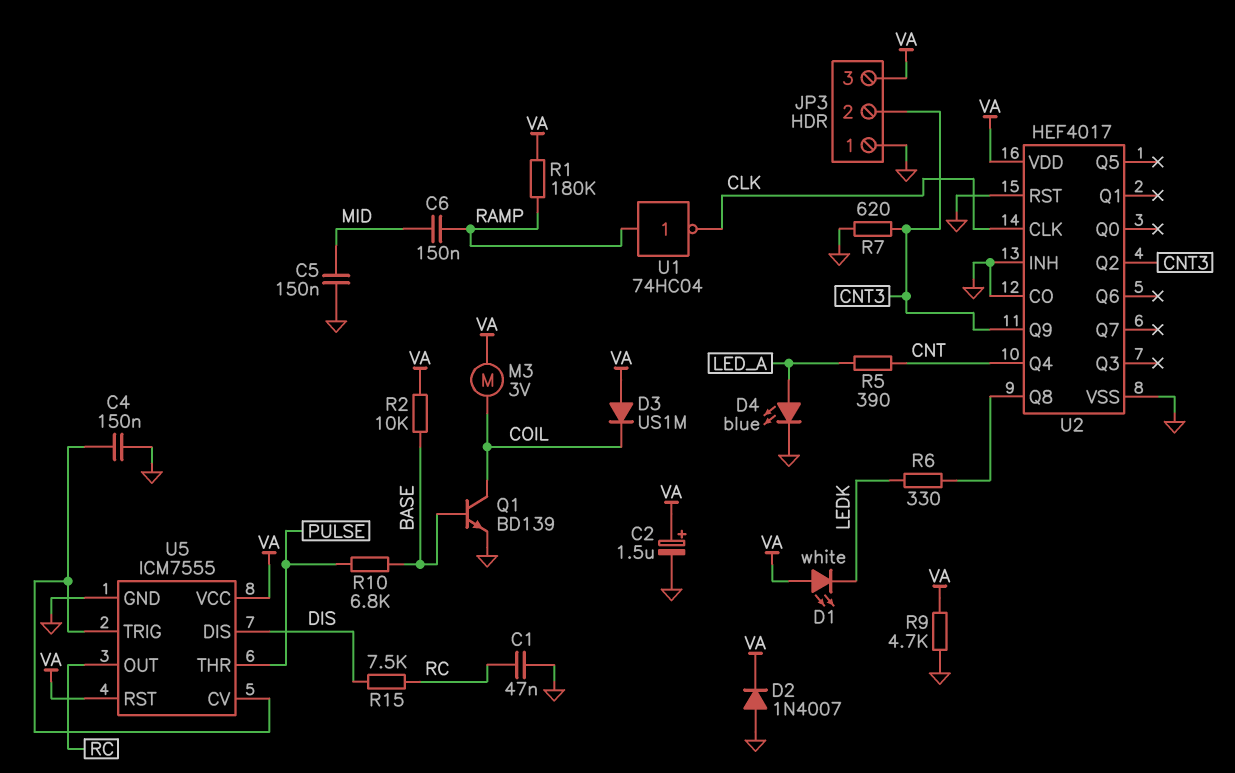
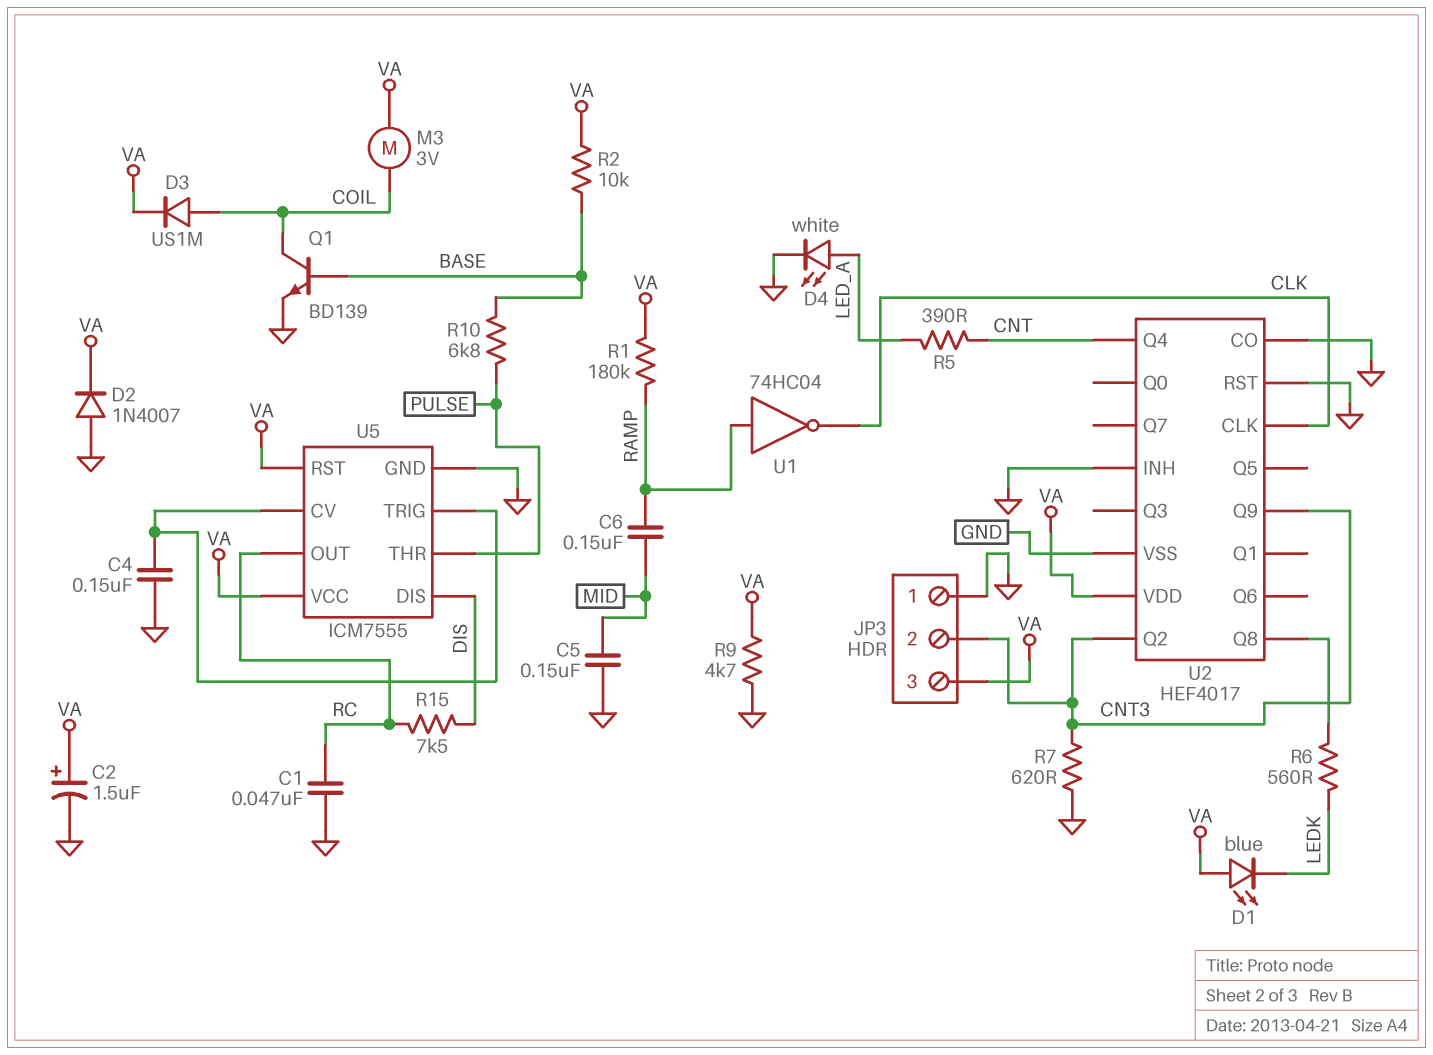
D1: LED white (A VA, K LEDK) -> LED blue (A VA, K LEDK)
D3: diode US1M (A VA, K COIL) -> diode US1M (A COIL, K VA)
D4: LED blue (A LED_A, K GND) -> LED white (A LED_A, K GND)
R6: 330 (LEDK, U2/Q8) -> 560 (LEDK, U2/Q8)

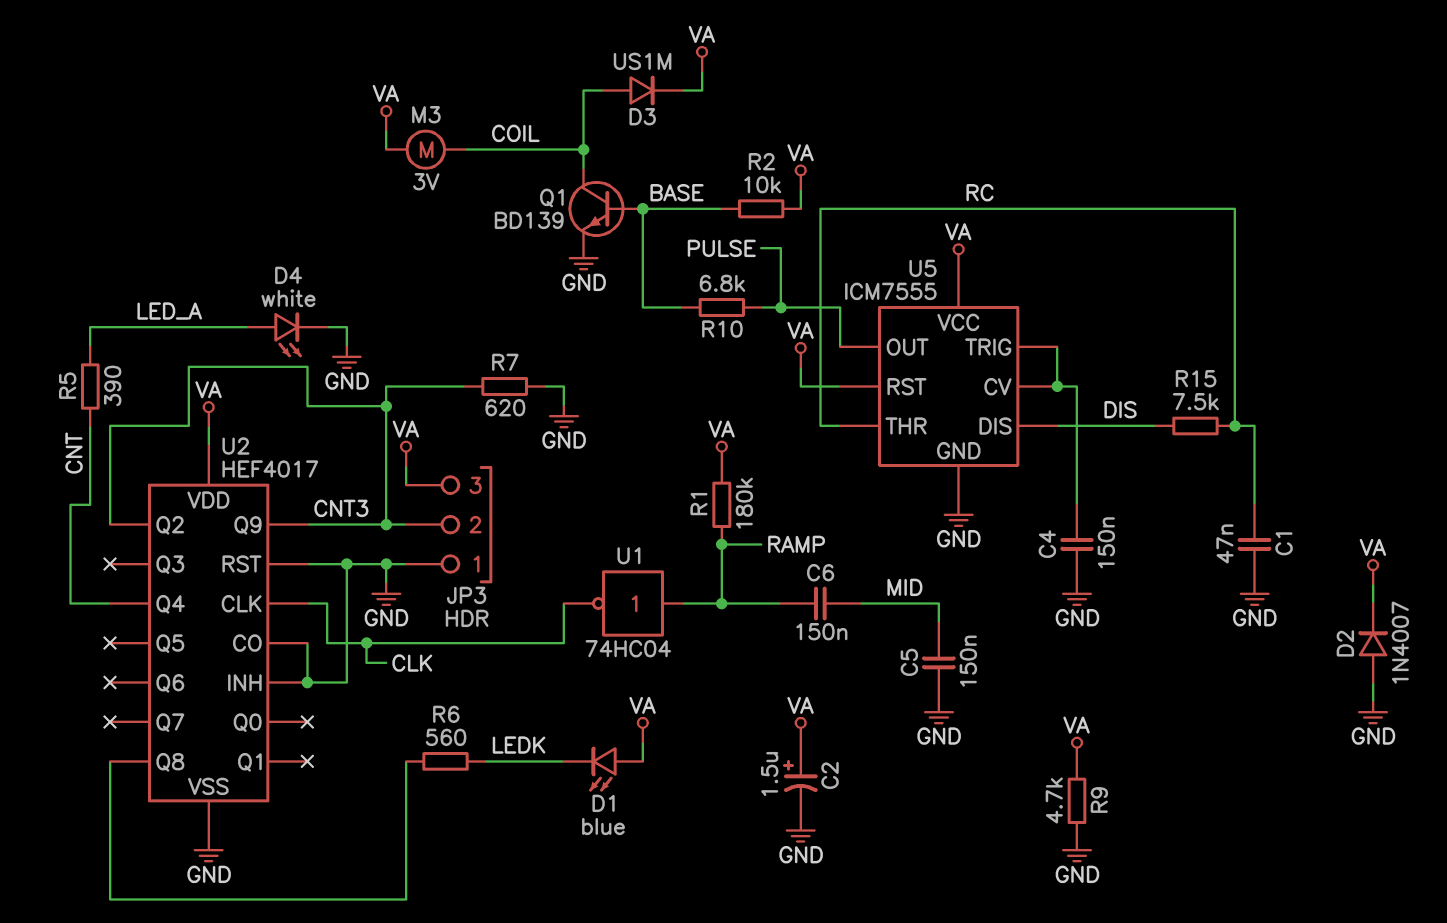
U5 pin OUT: RC -> PULSE
U5 pin THR: PULSE -> RC

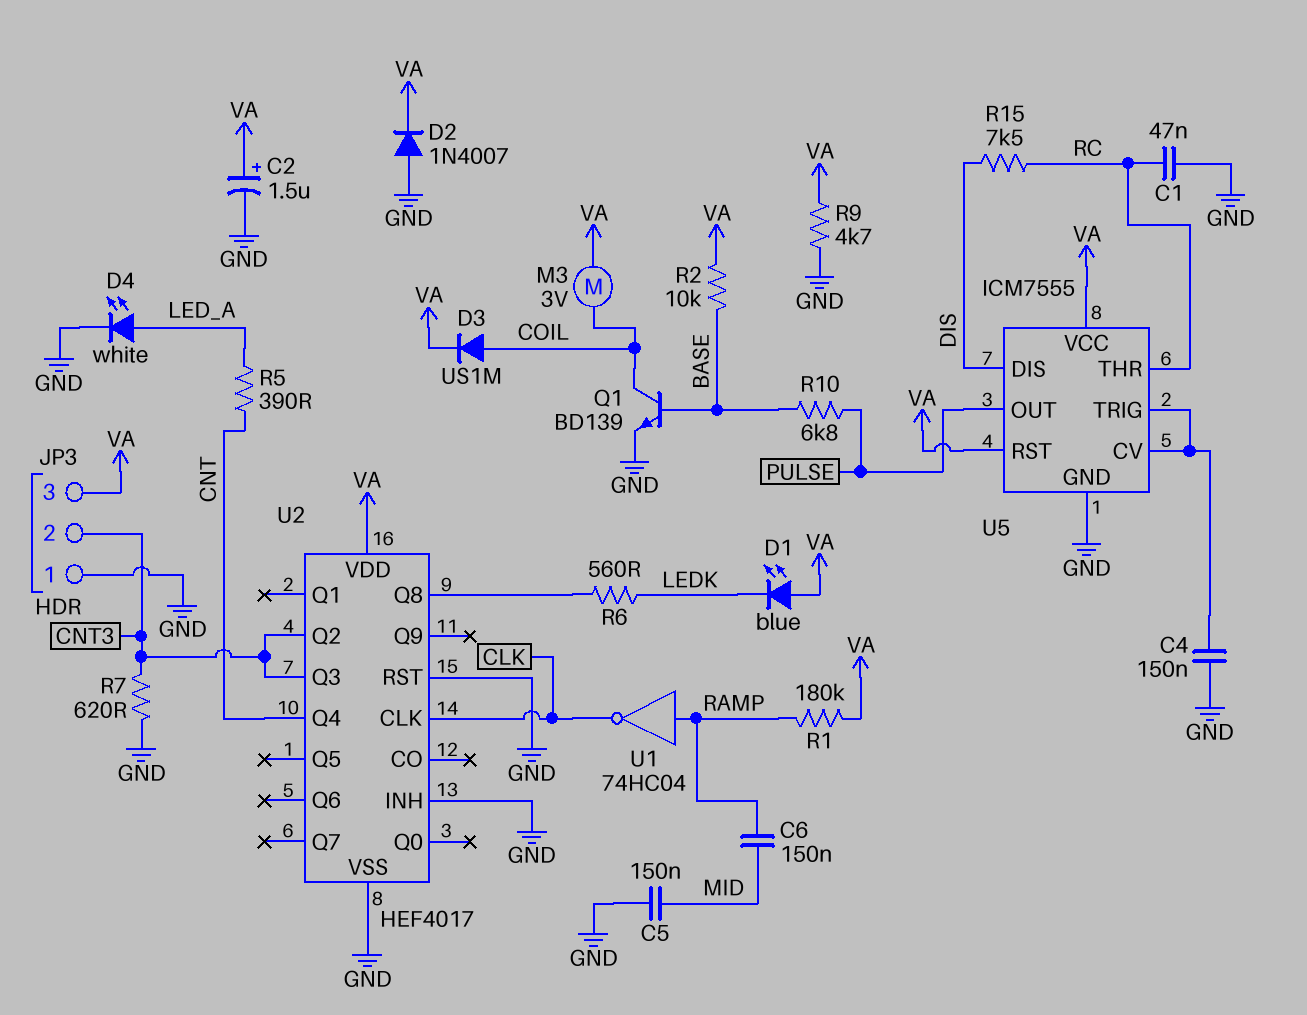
U2 pin CO: GND -> none
U2 pin Q3: none -> CNT3
U2 pin Q9: CNT3 -> none

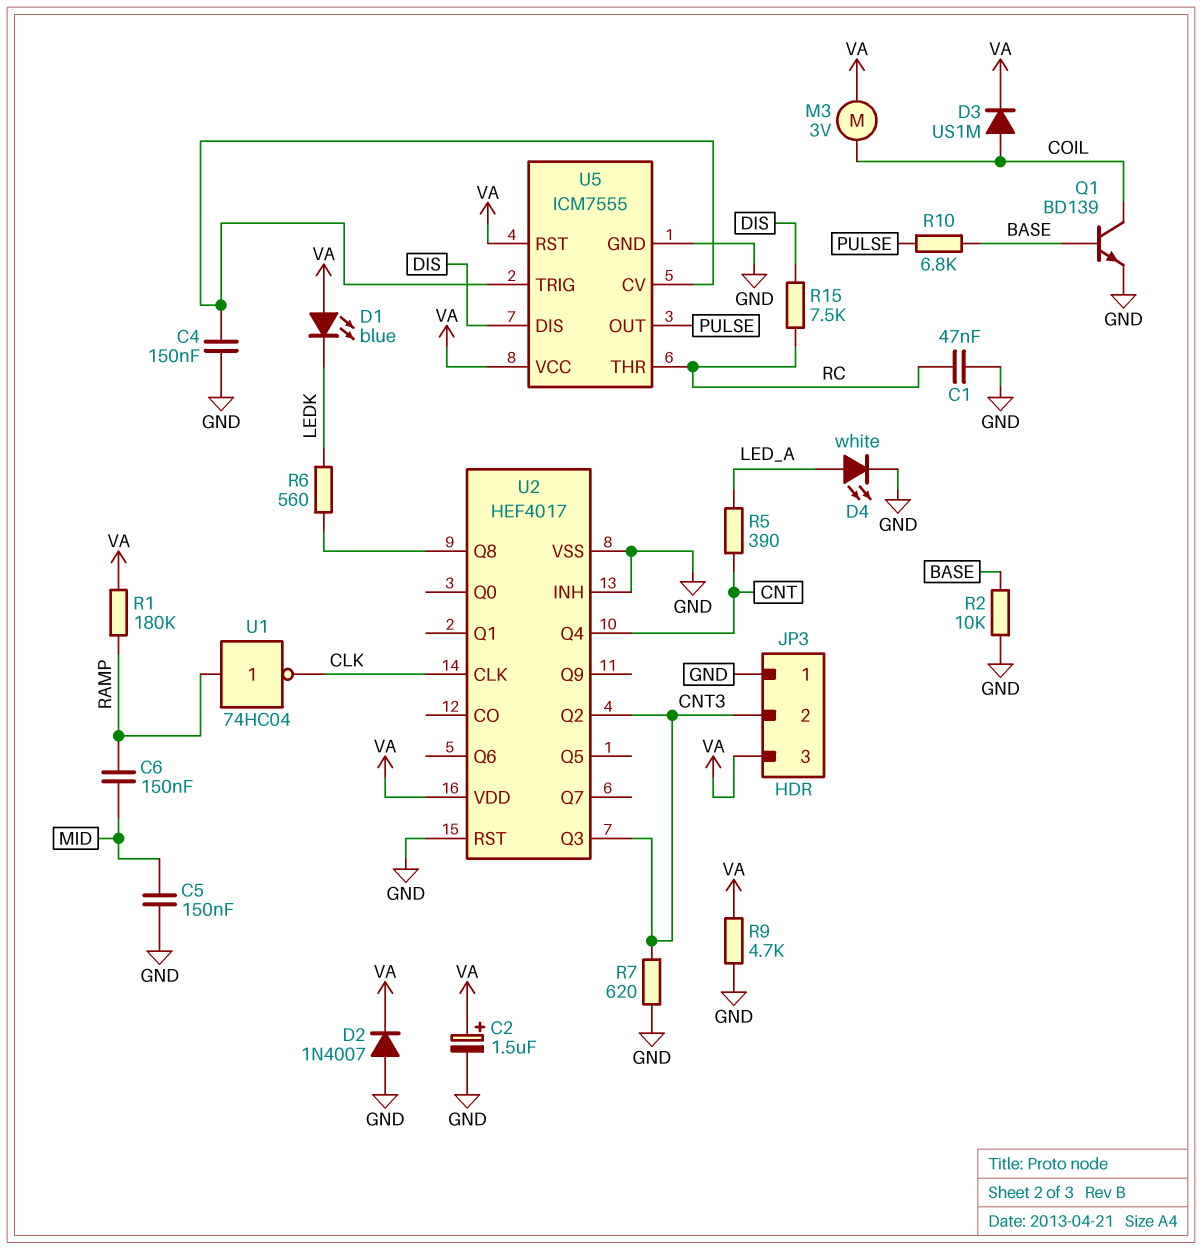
R2: 10k (BASE, VA) -> 10k (BASE, GND)

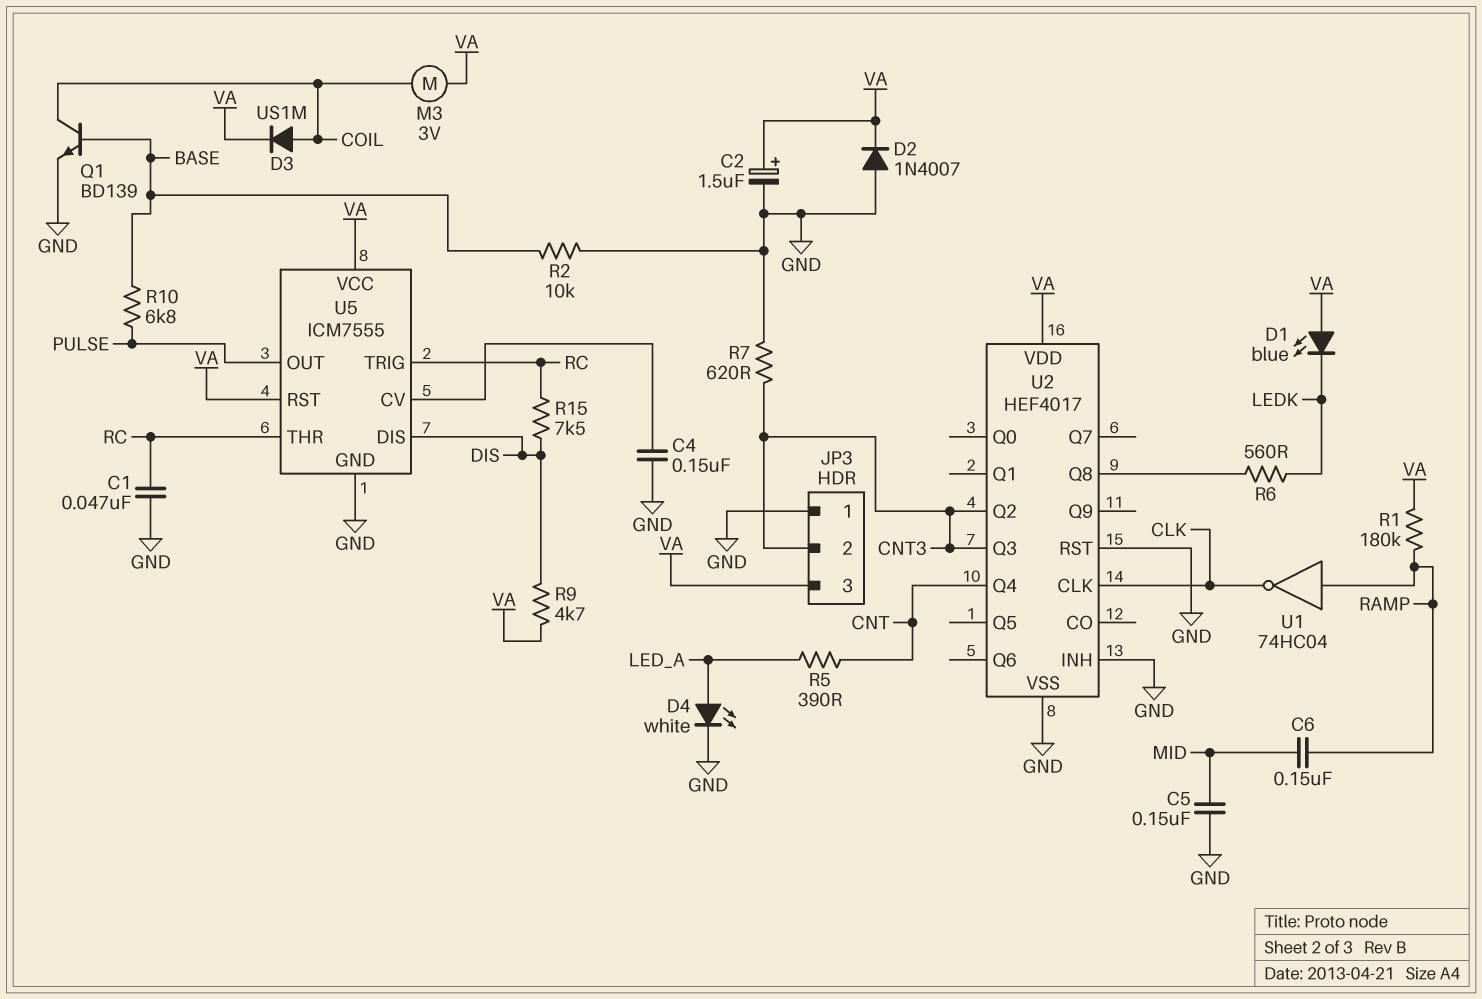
R9: 4.7k (GND, VA) -> 4.7k (DIS, VA)
U5 pin TRIG: U5/CV -> RC

